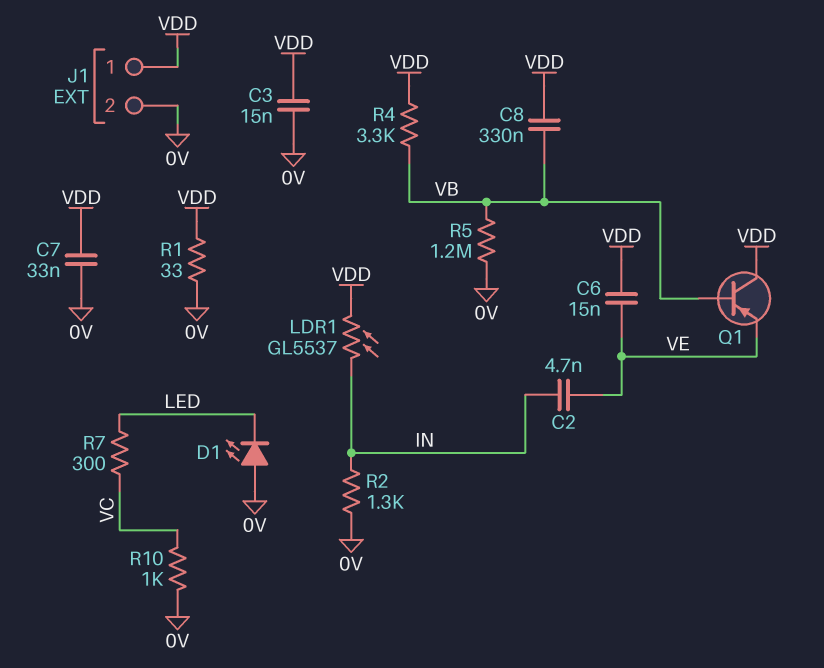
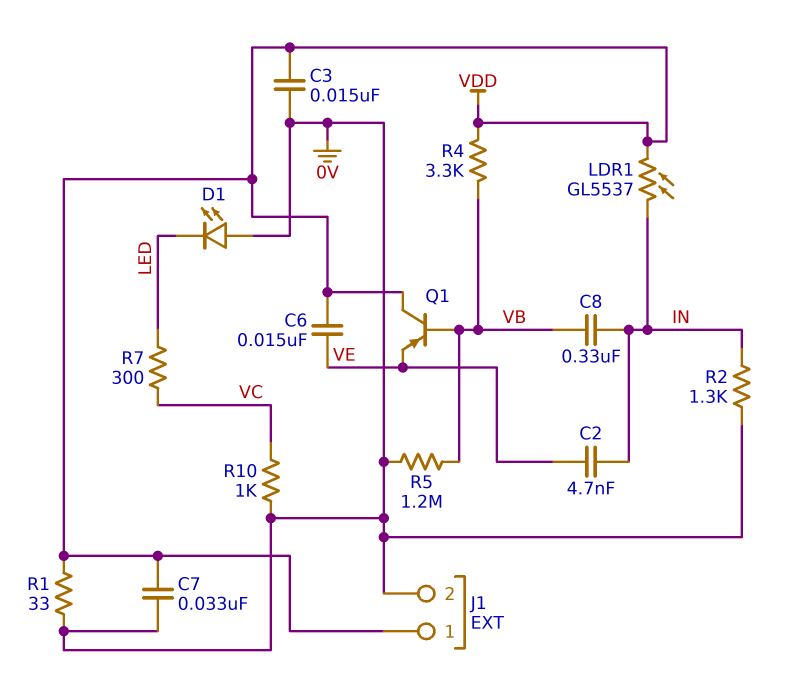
C8: 330nF (VB, VDD) -> 330nF (IN, VB)

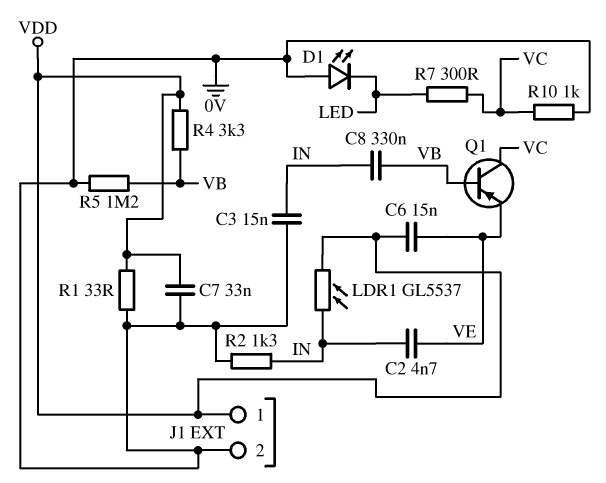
C3: 15nF (0V, VDD) -> 15nF (0V, IN)
Q1: PNP (B VB, C VDD, E VE) -> PNP (B VB, C VC, E VE)

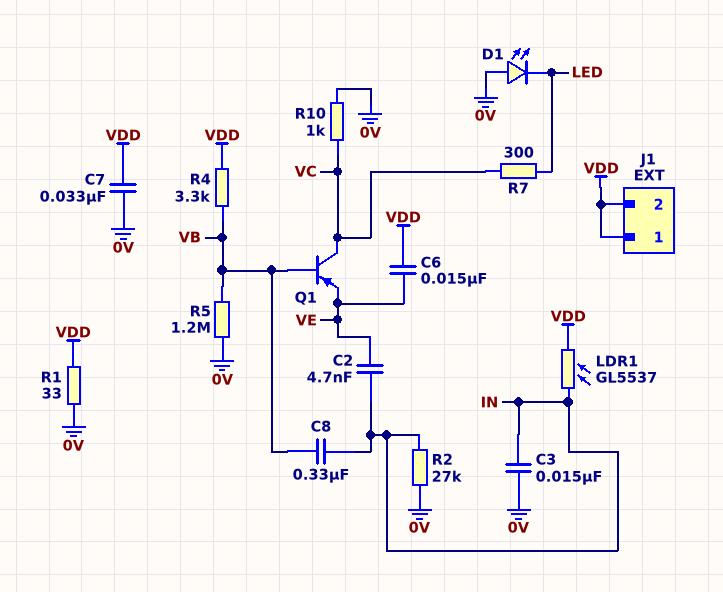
J1 pin 2: 0V -> VDD
R2: 1.3k (0V, IN) -> 27k (0V, IN)

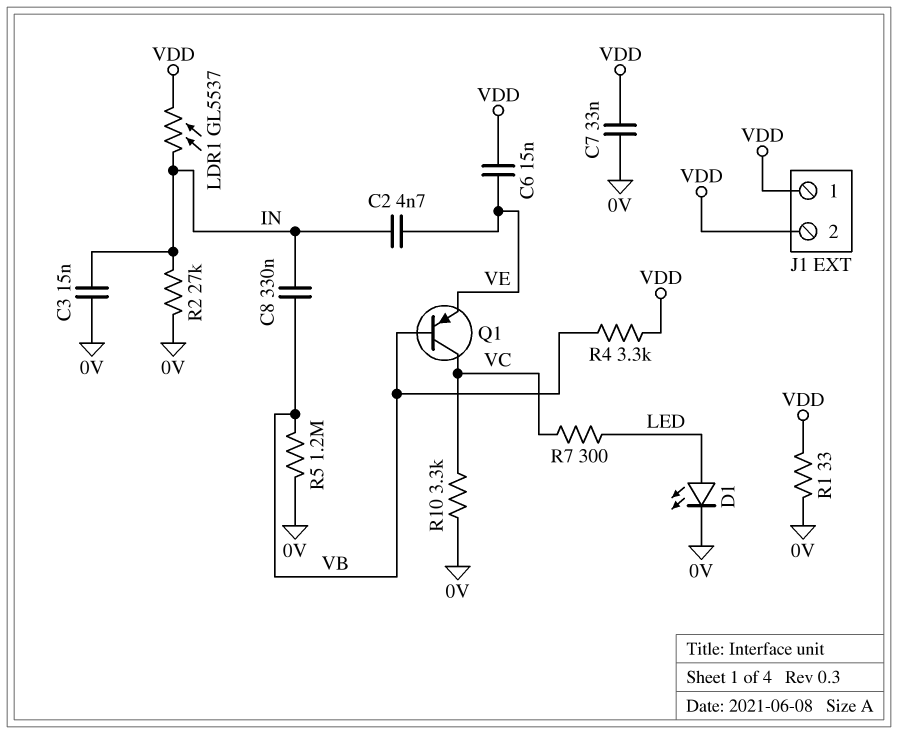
D1: LED (A 0V, K LED) -> LED (A LED, K 0V)
R10: 1k (0V, VC) -> 3.3k (0V, VC)

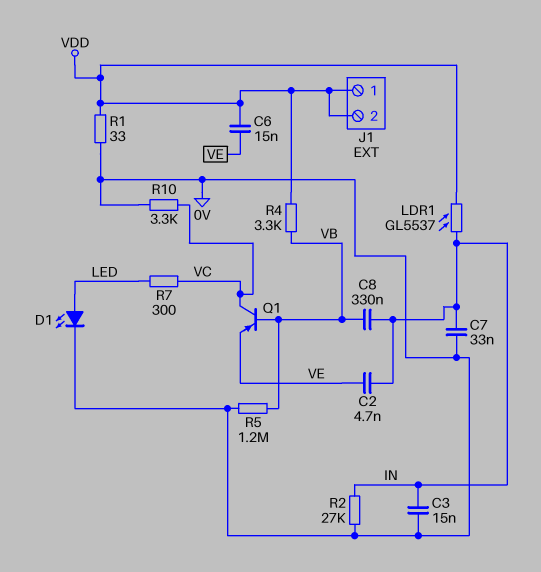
C7: 33nF (0V, VDD) -> 33nF (0V, IN)

